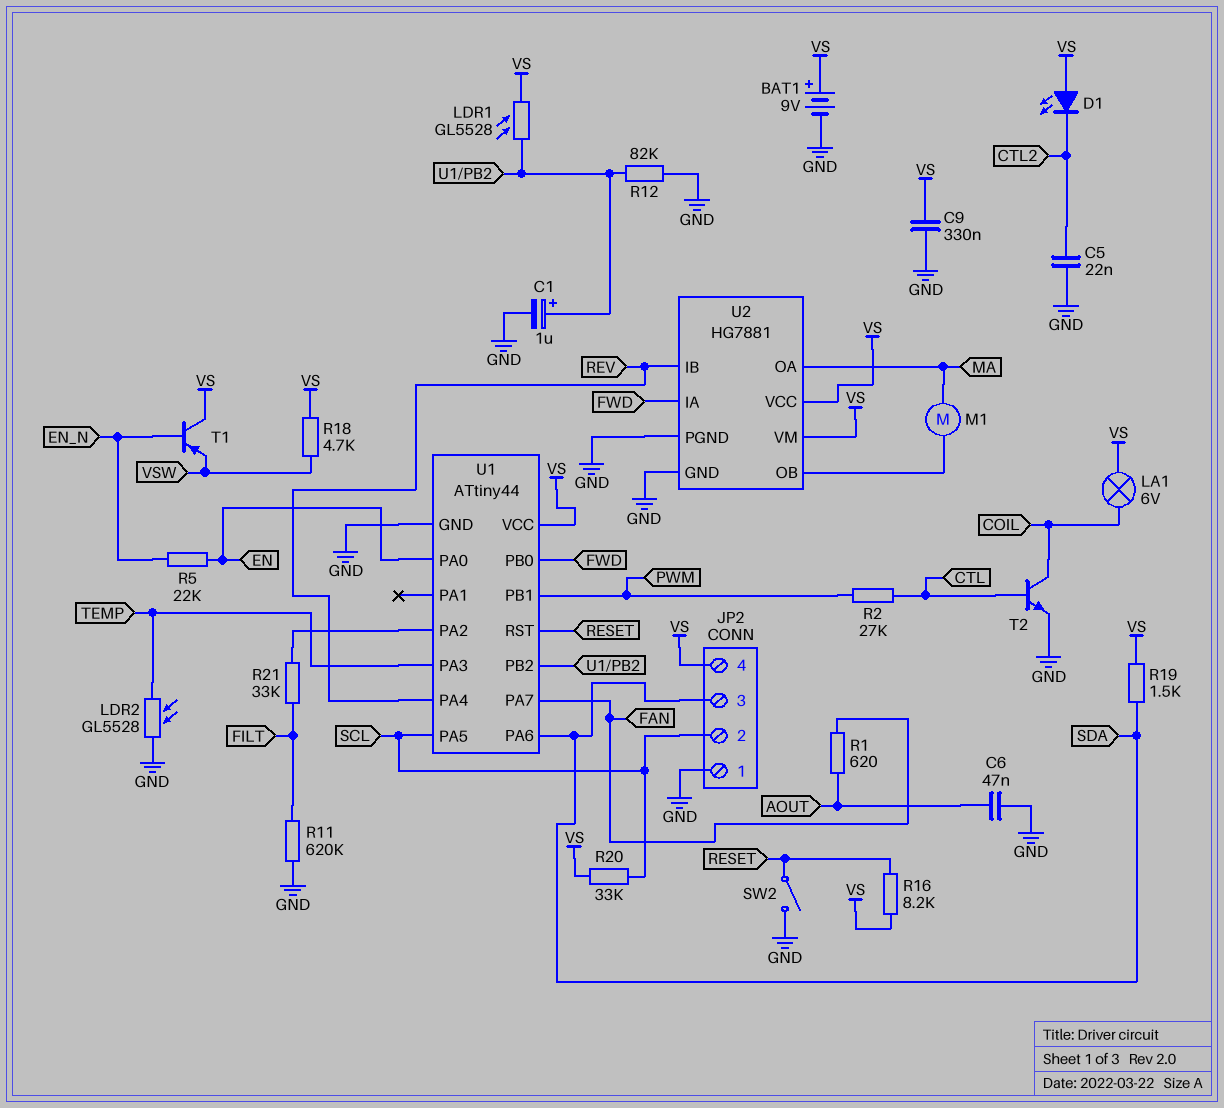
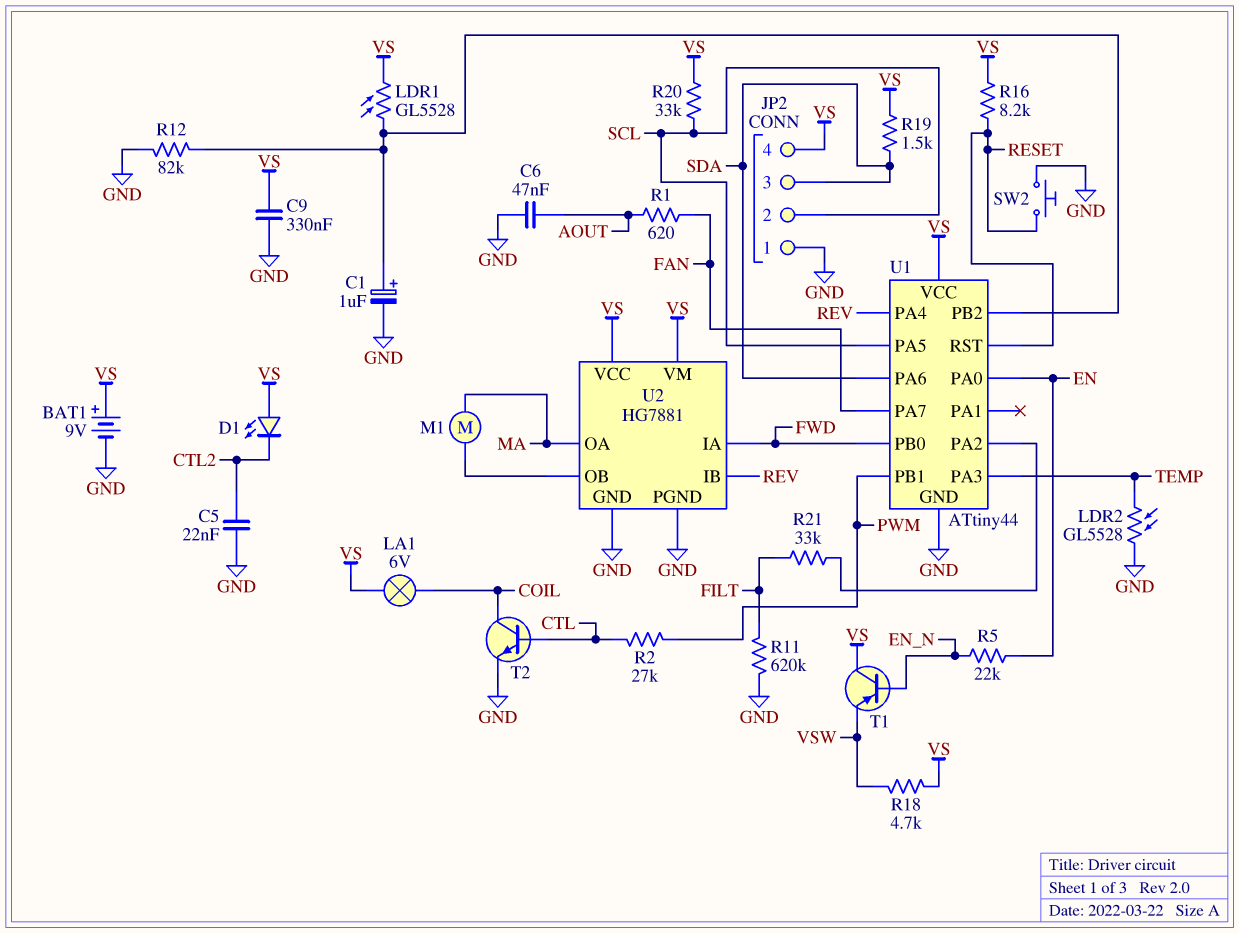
SW2: switch (GND, RESET) -> button (GND, RESET)

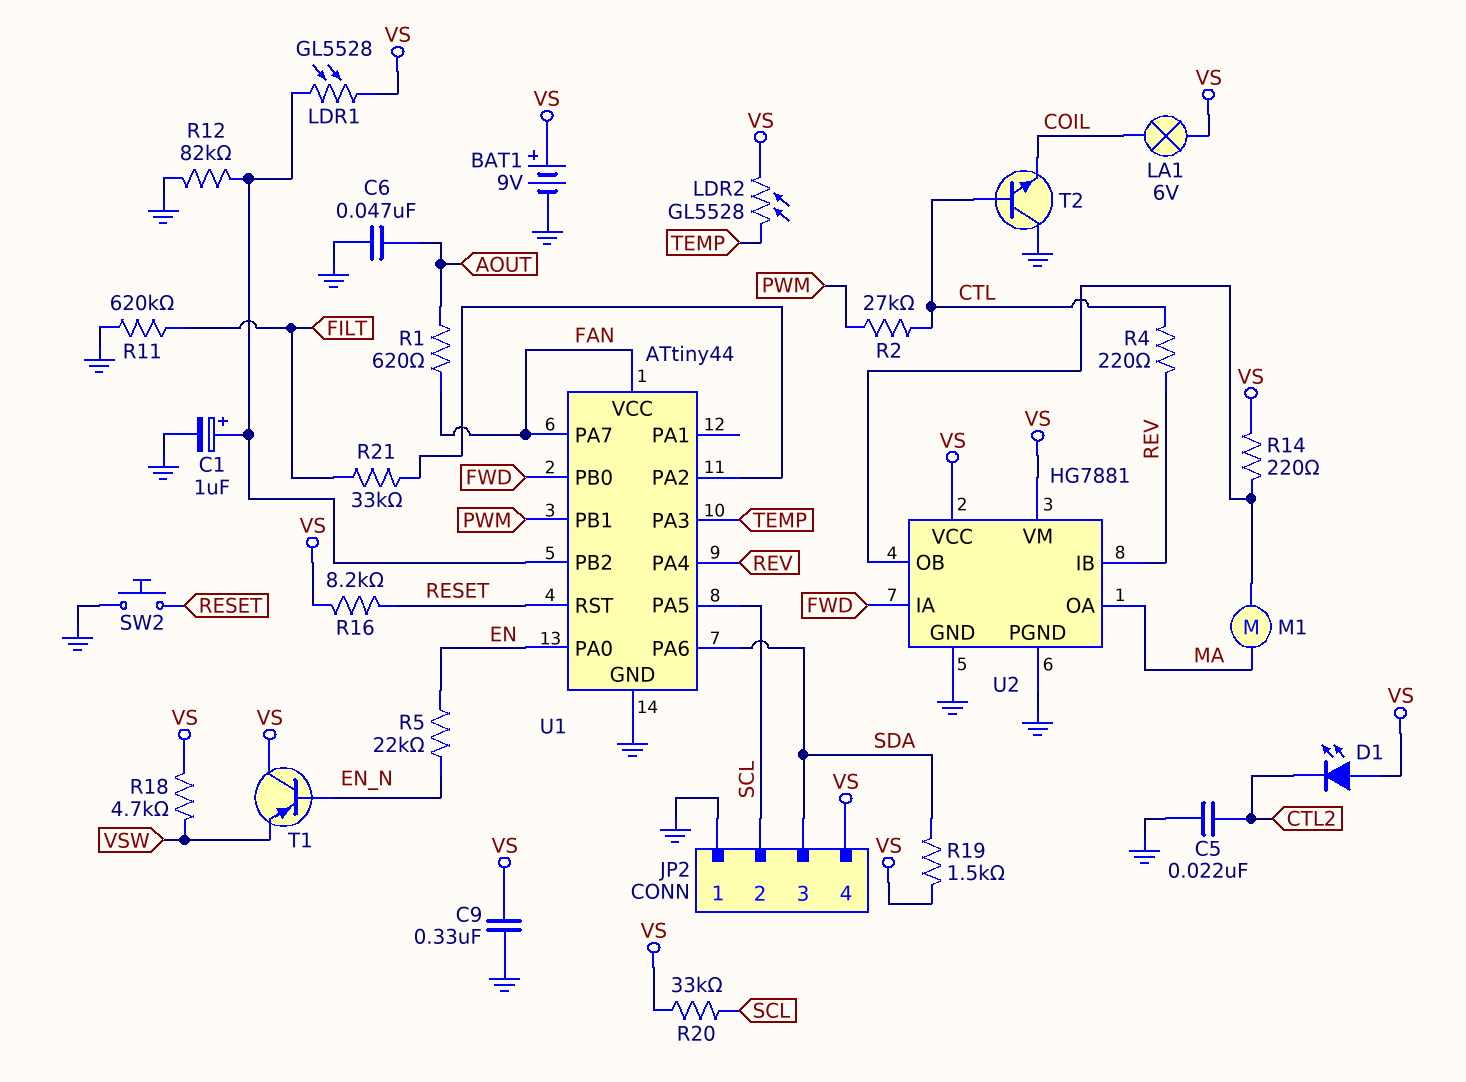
LDR2: GL5528 (GND, TEMP) -> GL5528 (TEMP, VS)
R4: none -> 220 (CTL, REV)
R14: none -> 220 (U2/OB, VS)
T2: NPN (B CTL, C COIL, E GND) -> NPN (B CTL, C GND, E COIL)
U1 pin VCC: VS -> FAN

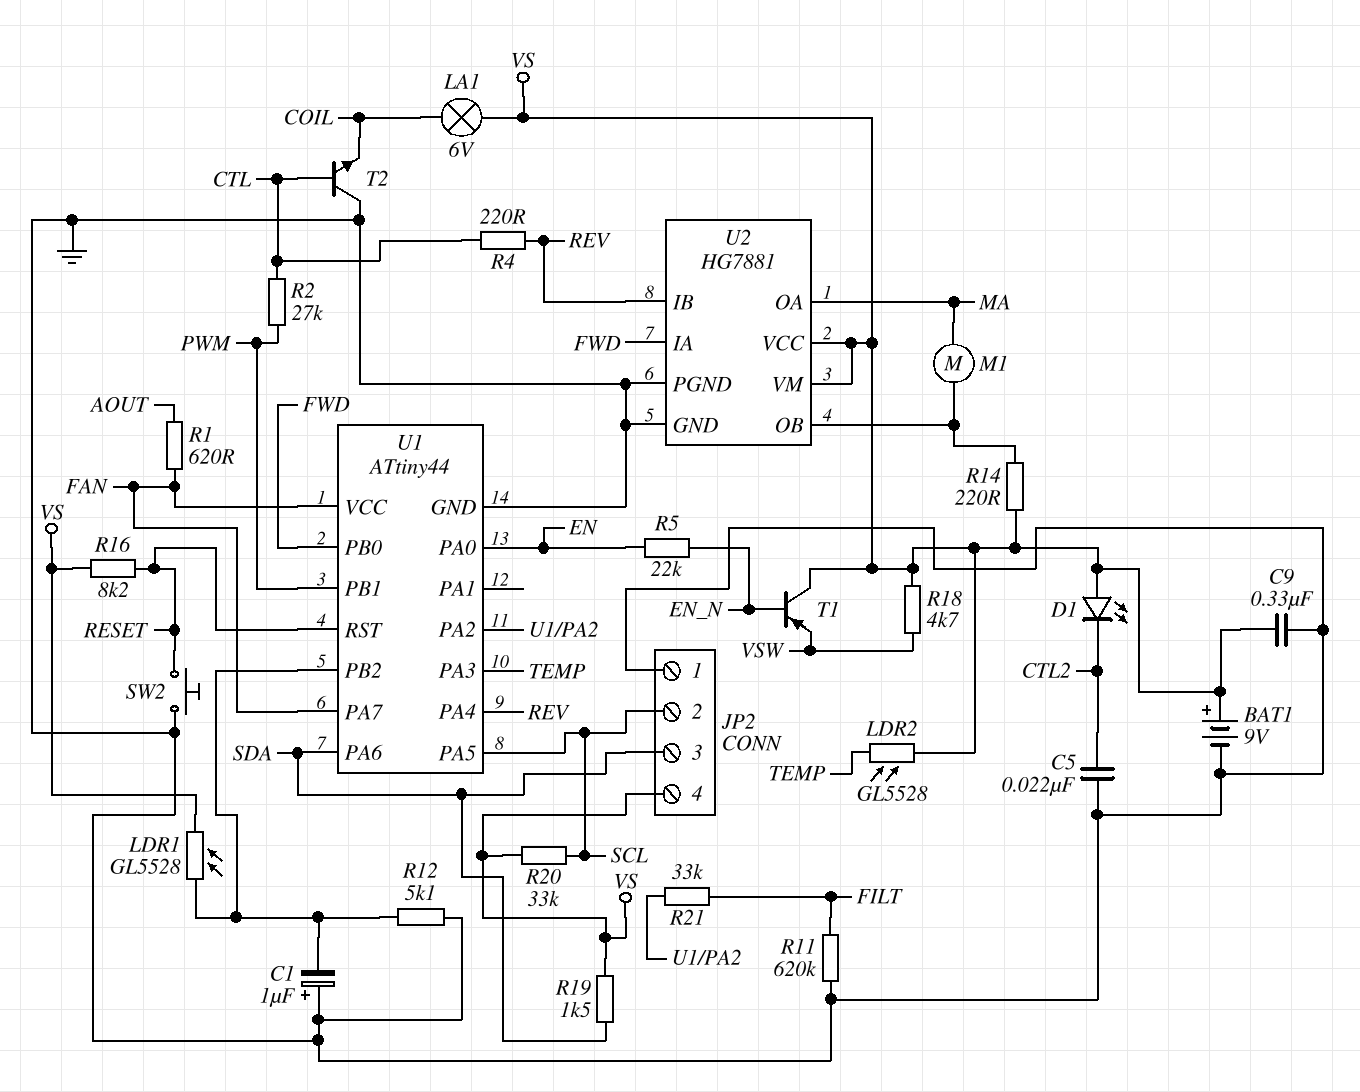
C1: 1uF (plus U1/PB2, minus GND) -> 1uF (plus GND, minus U1/PB2)
C6: 47nF (AOUT, GND) -> none
R12: 82k (GND, U1/PB2) -> 5.1k (GND, U1/PB2)

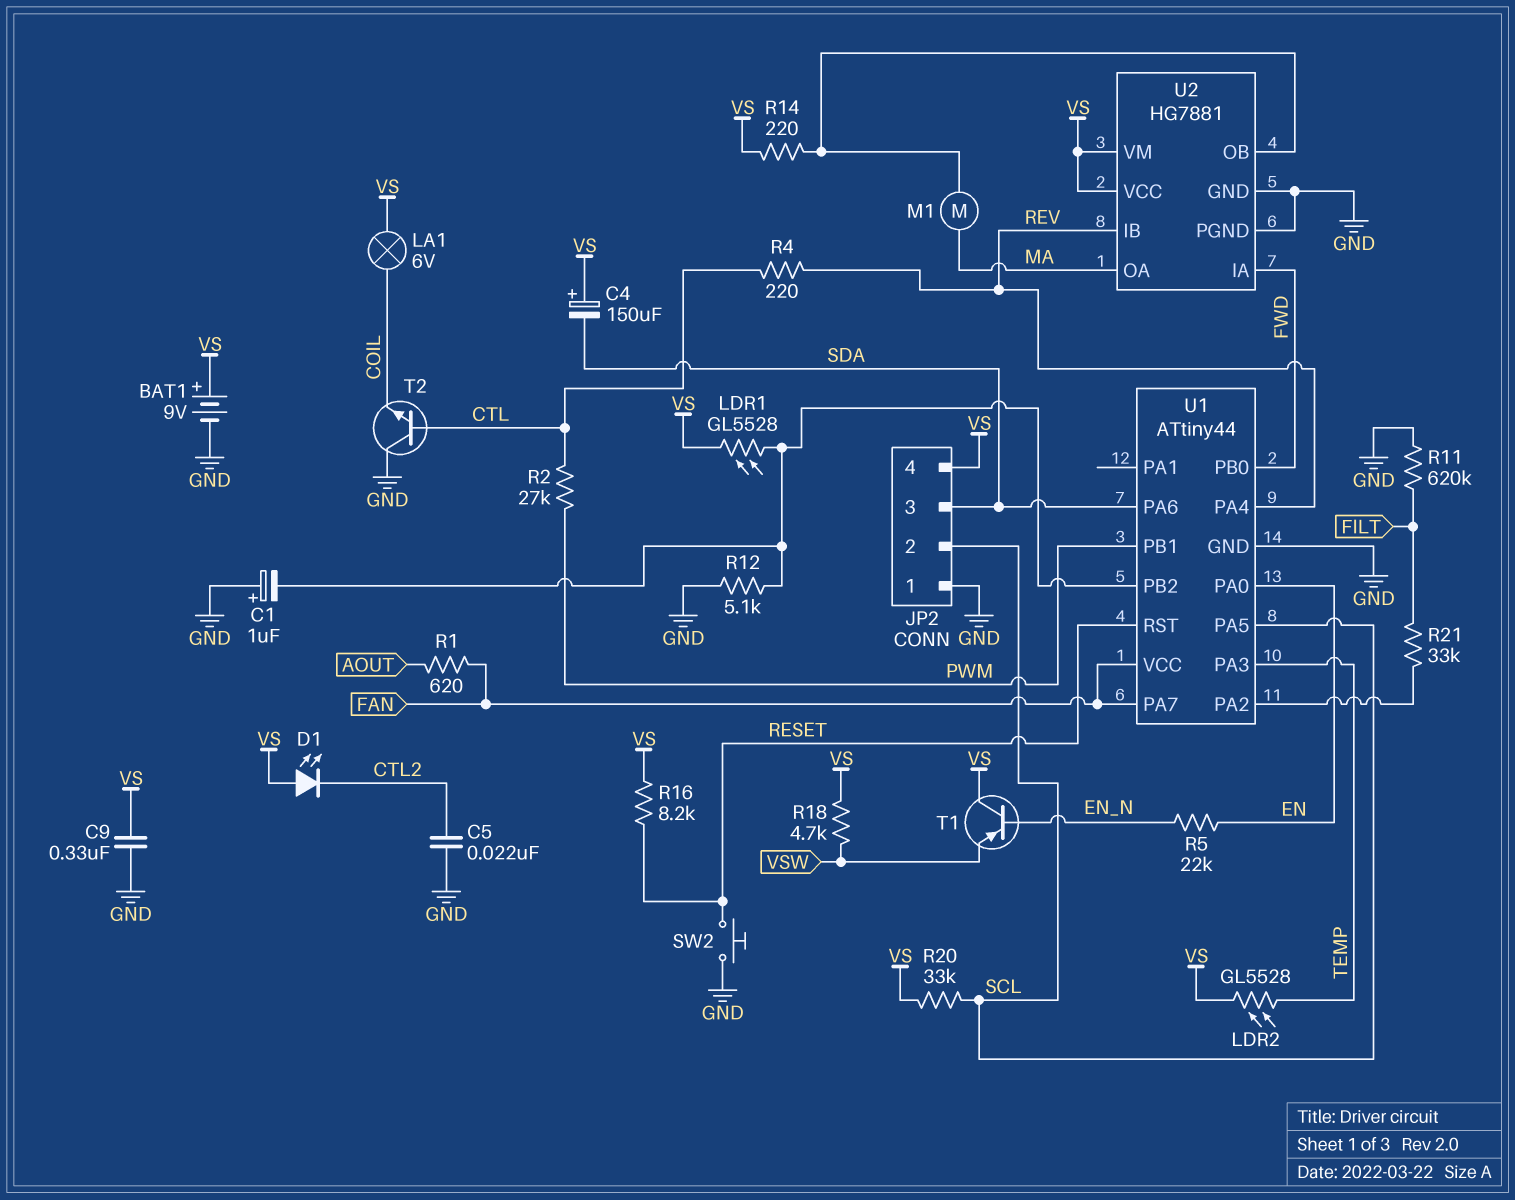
C4: none -> 150uF (plus VS, minus SDA)
R19: 1.5k (SDA, VS) -> none

